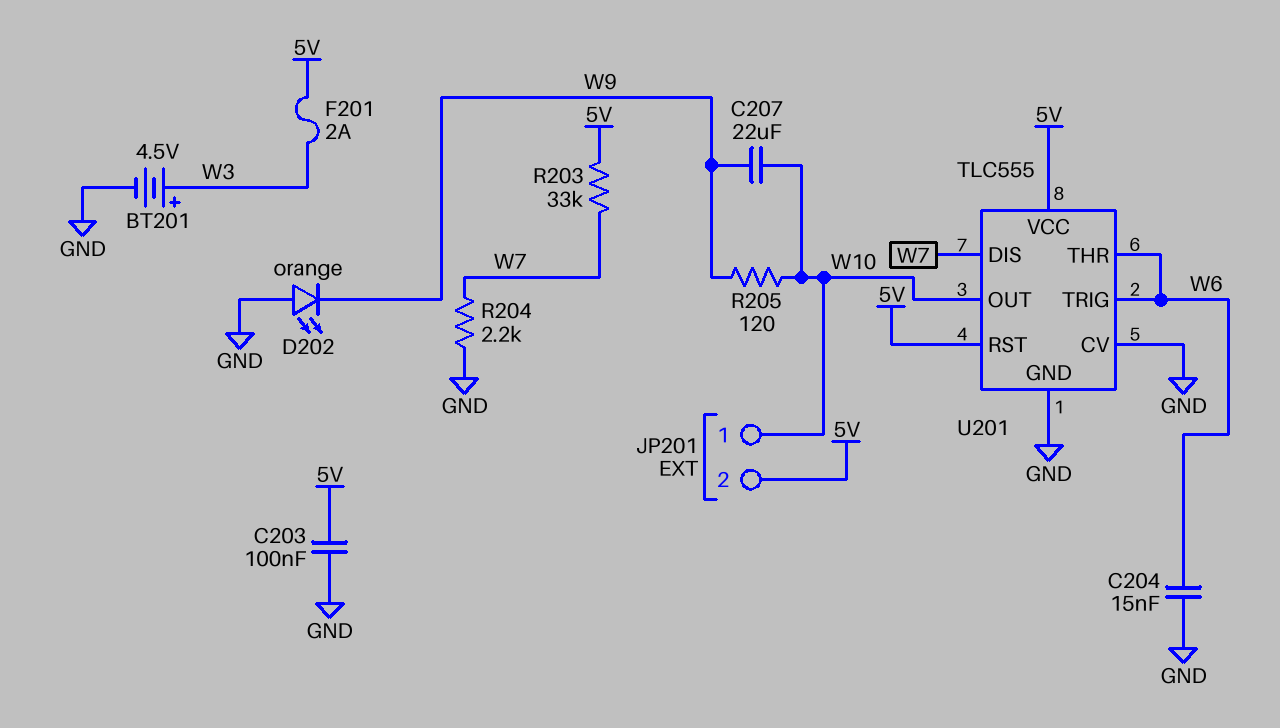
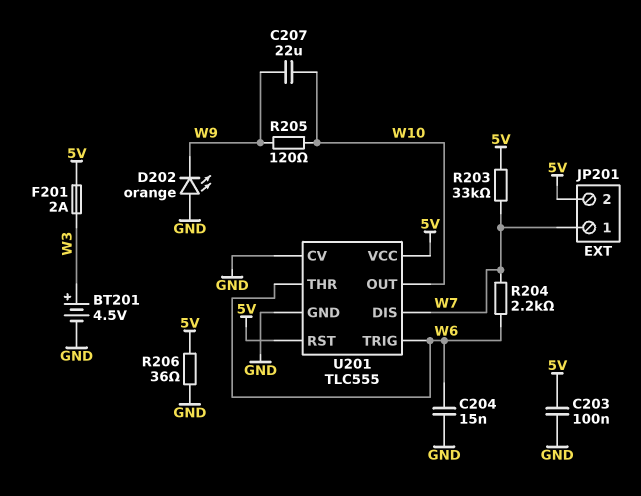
JP201 pin 1: W10 -> W7
R204: 2.2k (GND, W7) -> 2.2k (W6, W7)
R206: none -> 36 (5V, GND)

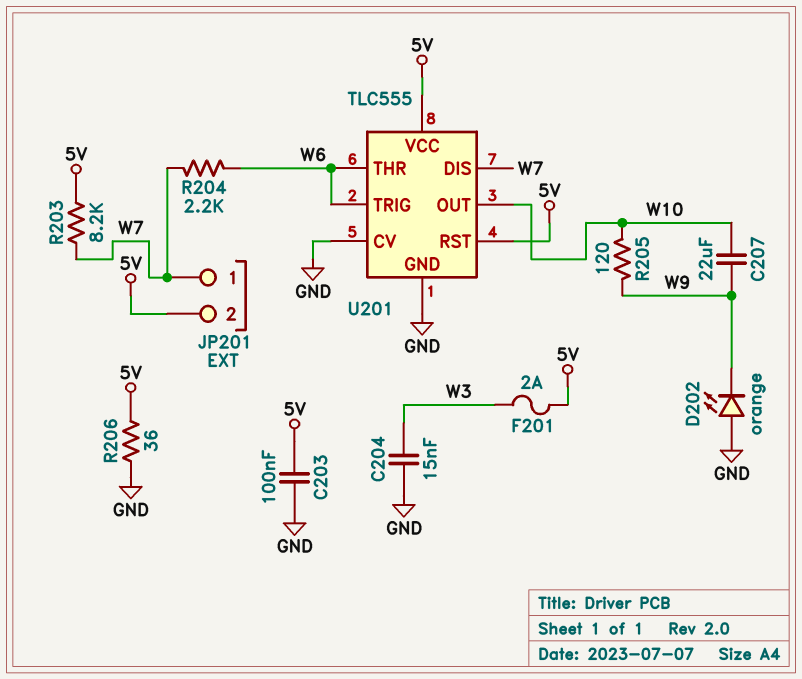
BT201: 4.5V (plus W3, minus GND) -> none
C204: 15nF (GND, W6) -> 15nF (GND, W3)
R203: 33k (5V, W7) -> 8.2k (5V, W7)

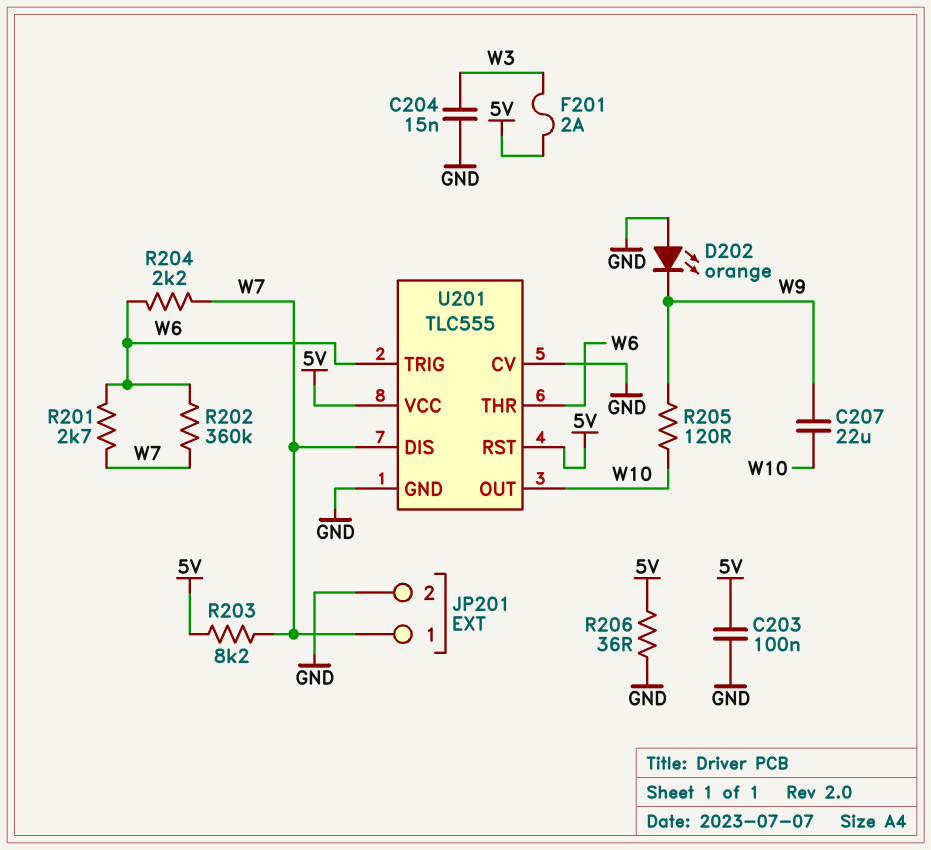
JP201 pin 2: 5V -> GND
R201: none -> 2.7k (W6, W7)
R202: none -> 360k (W6, W7)

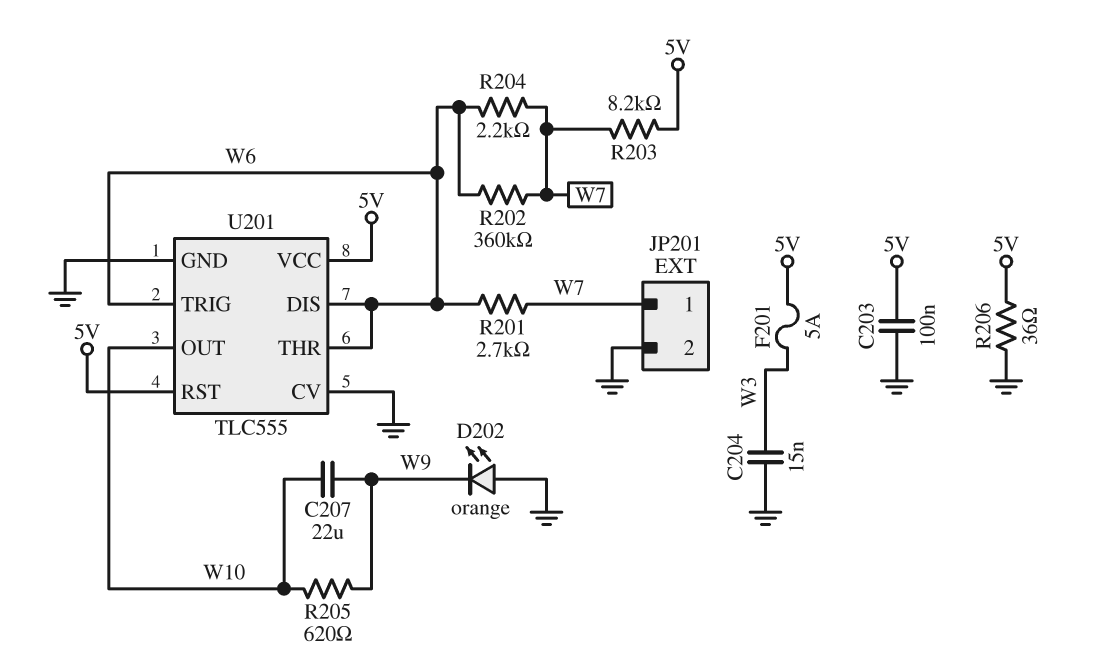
F201: 2A (5V, W3) -> 5A (5V, W3)
R205: 120 (W9, W10) -> 620 (W9, W10)
U201 pin DIS: W7 -> W6

